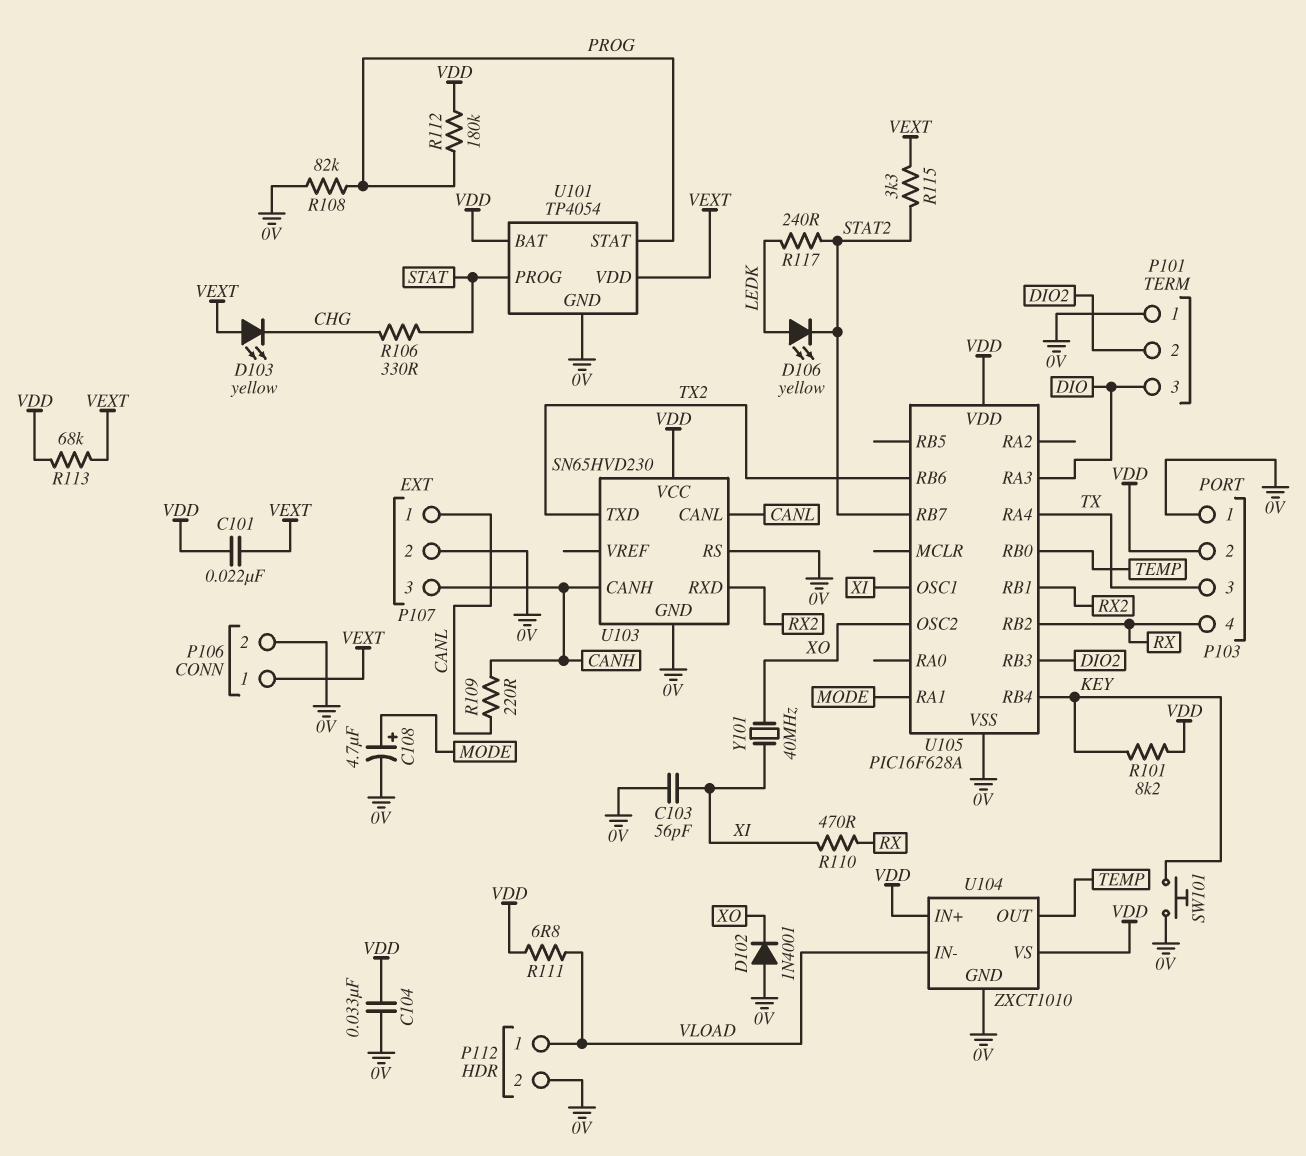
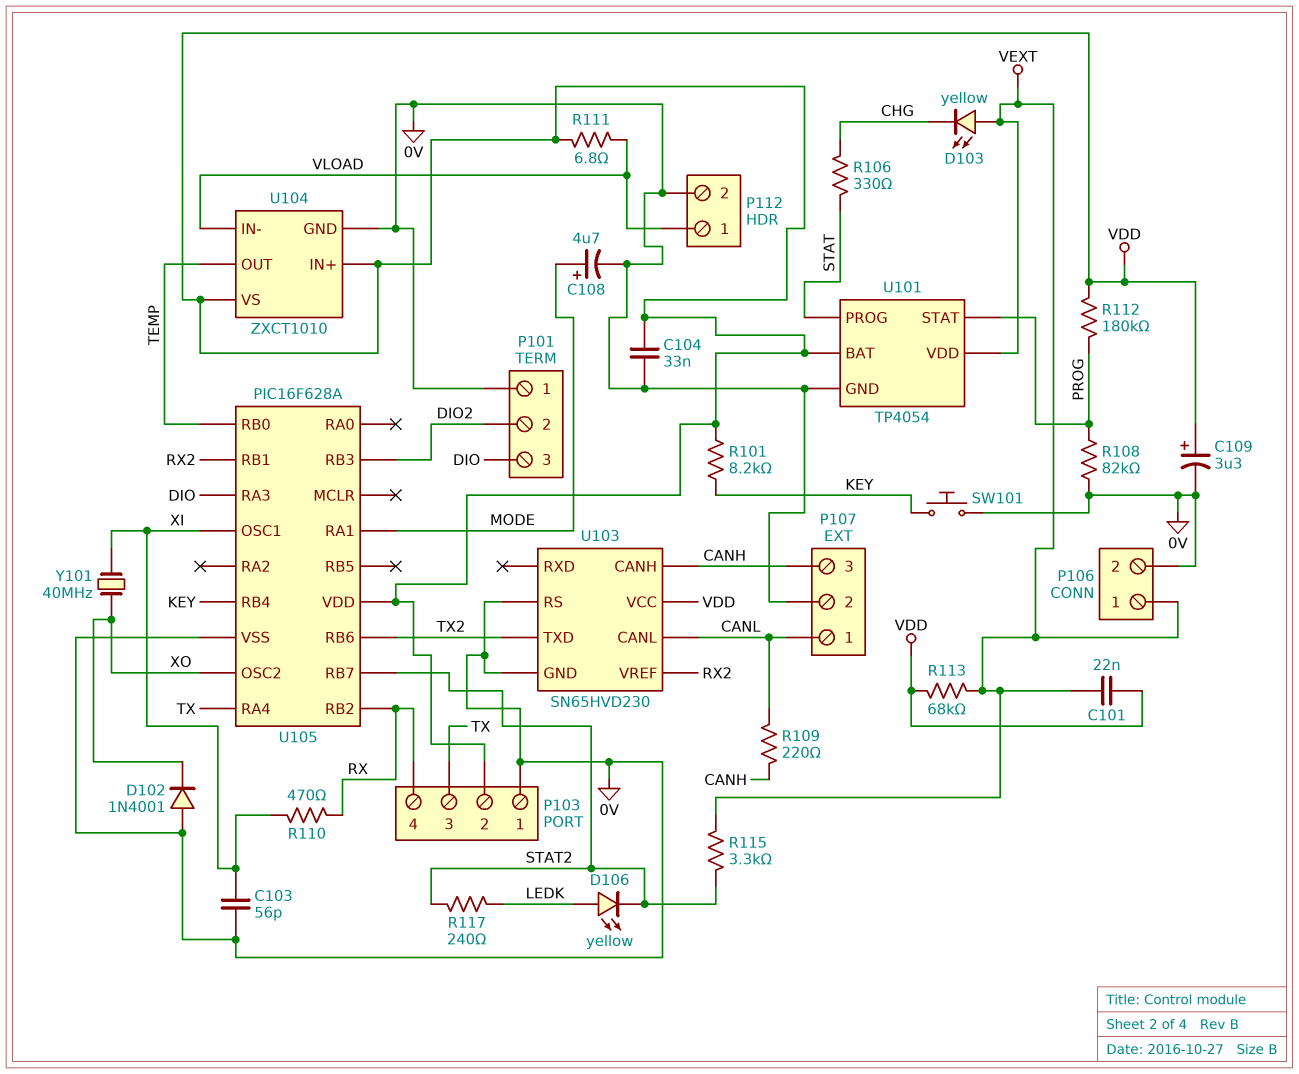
C109: none -> 3.3uF (plus VDD, minus 0V)
U103 pin RXD: RX2 -> none
U103 pin VREF: none -> RX2

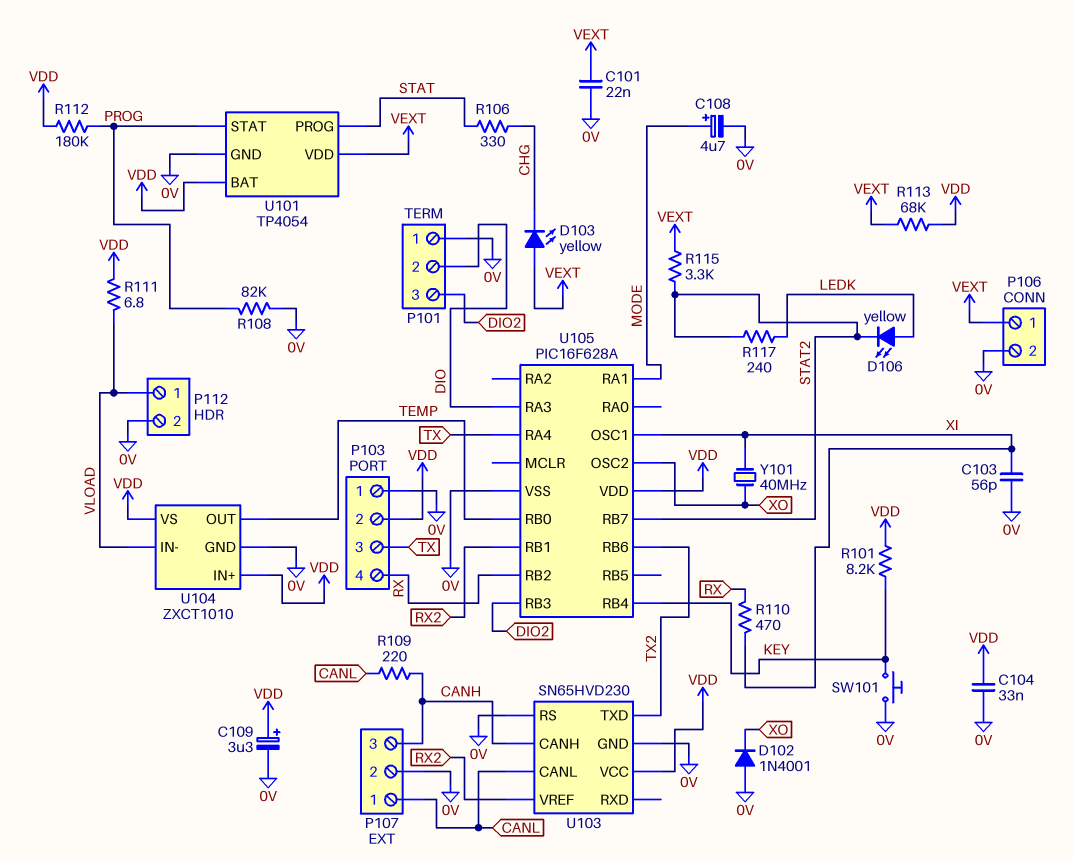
C101: 22nF (VDD, VEXT) -> 22nF (0V, VEXT)
P101 pin 2: DIO2 -> DIO
P101 pin 3: DIO -> DIO2

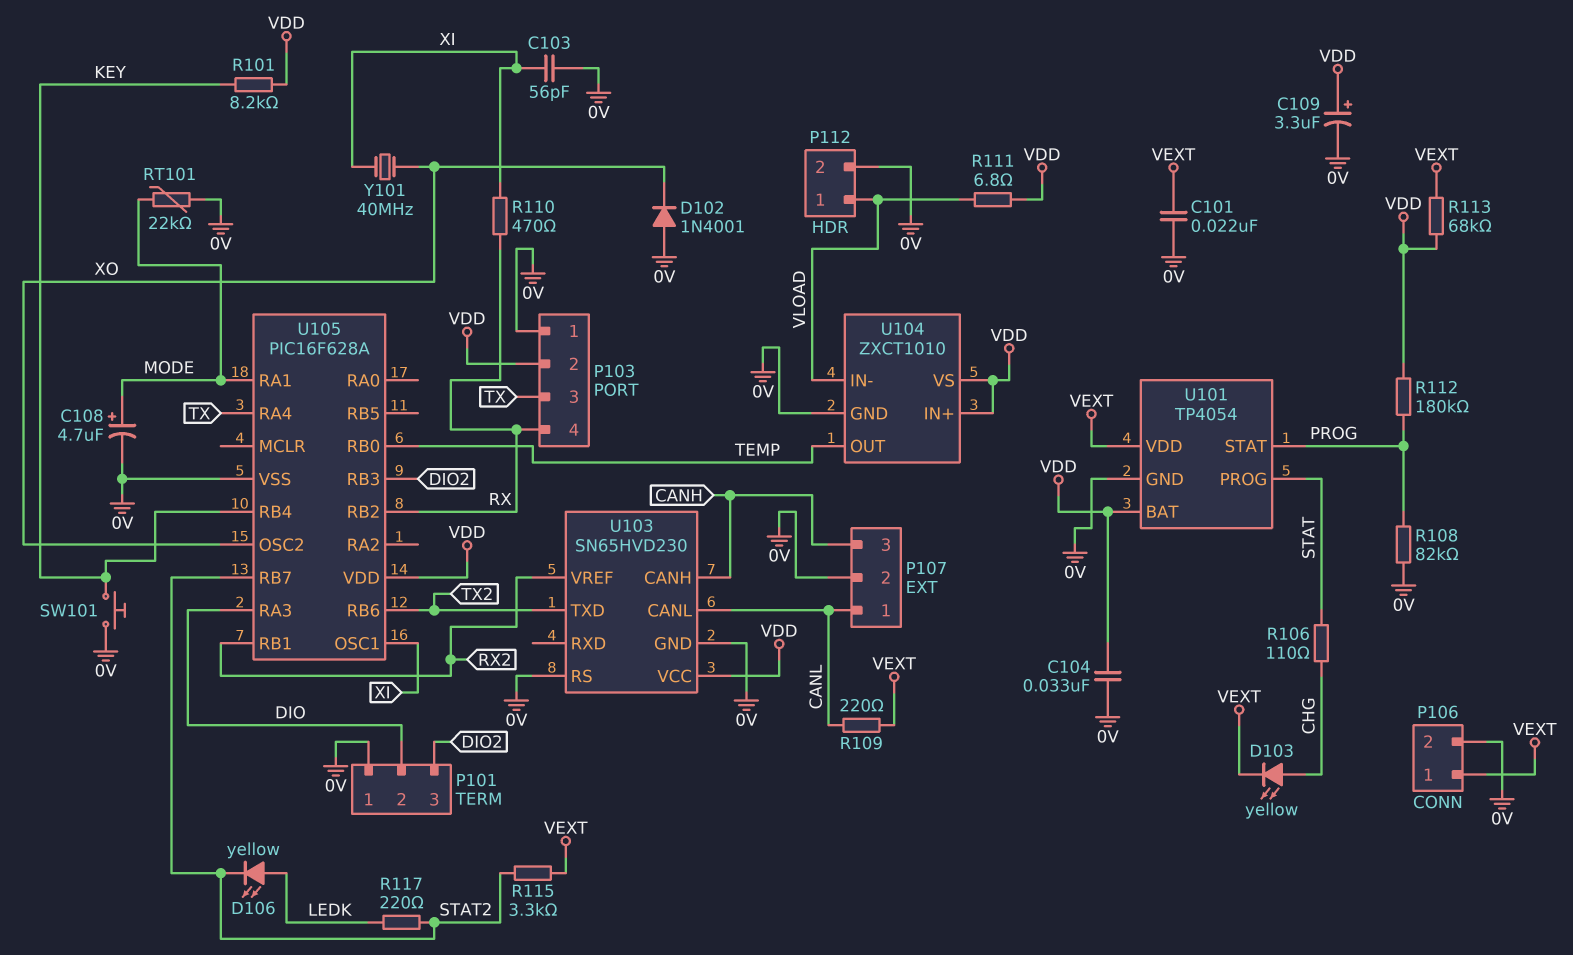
D103: LED yellow (A VEXT, K CHG) -> LED yellow (A CHG, K VEXT)
R106: 330 (CHG, STAT) -> 110 (CHG, STAT)
R109: 220 (CANH, CANL) -> 220 (CANL, VEXT)
R117: 240 (LEDK, STAT2) -> 220 (LEDK, STAT2)
RT101: none -> 22k (0V, MODE)

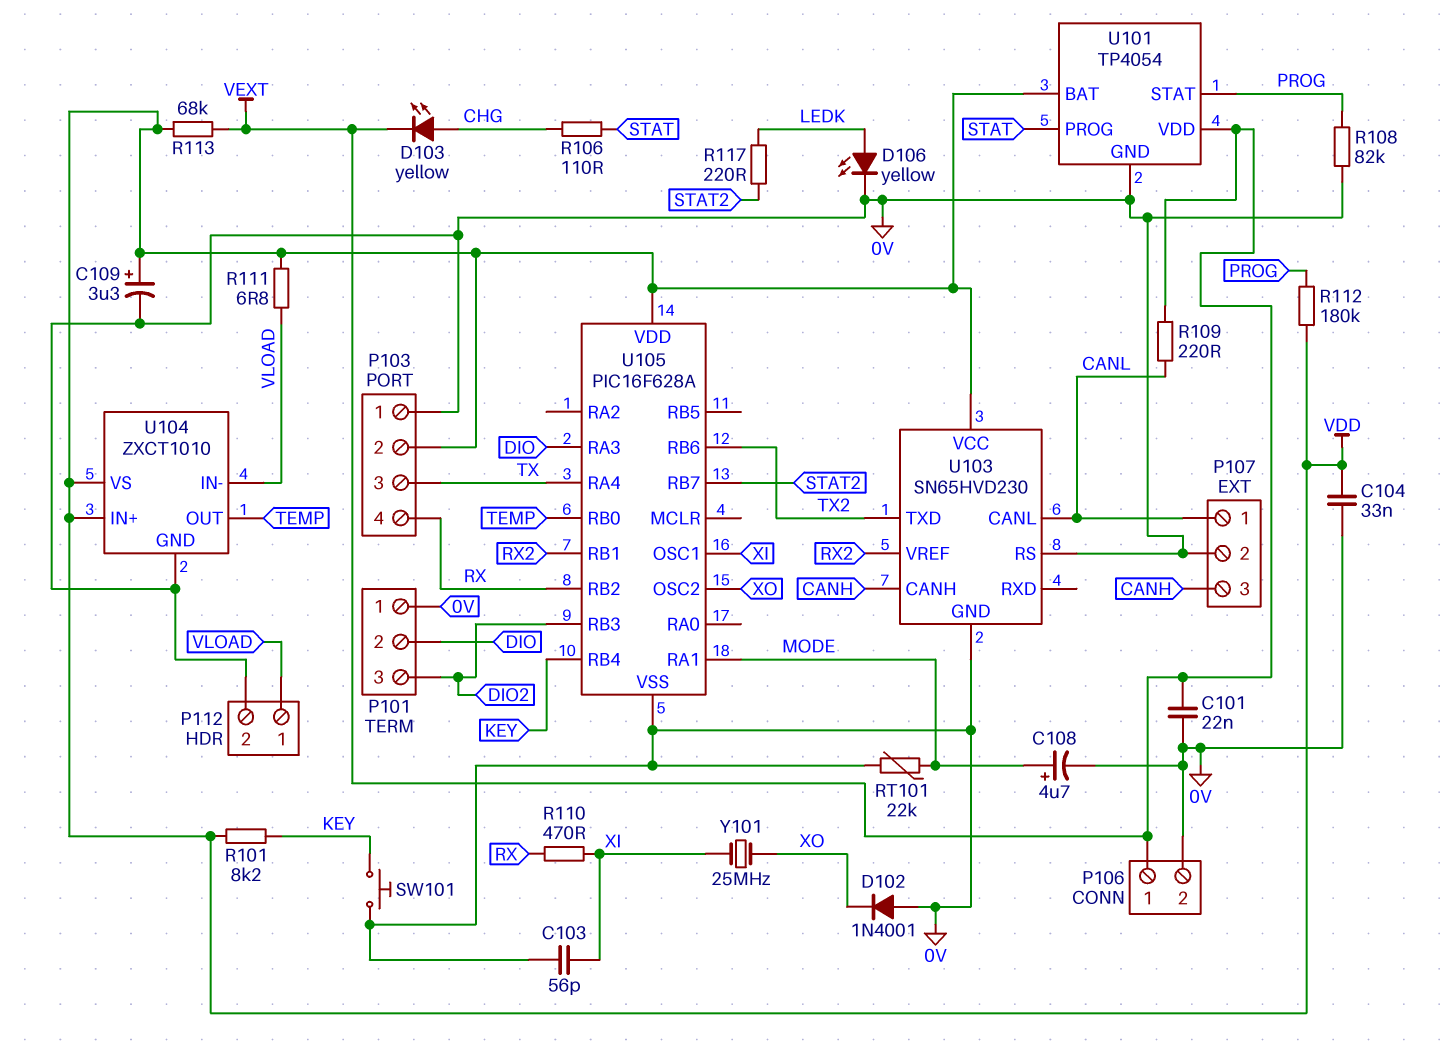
D106: LED yellow (A LEDK, K STAT2) -> LED yellow (A LEDK, K 0V)
R115: 3.3k (STAT2, VEXT) -> none
Y101: 40MHz (XI, XO) -> 25MHz (XI, XO)

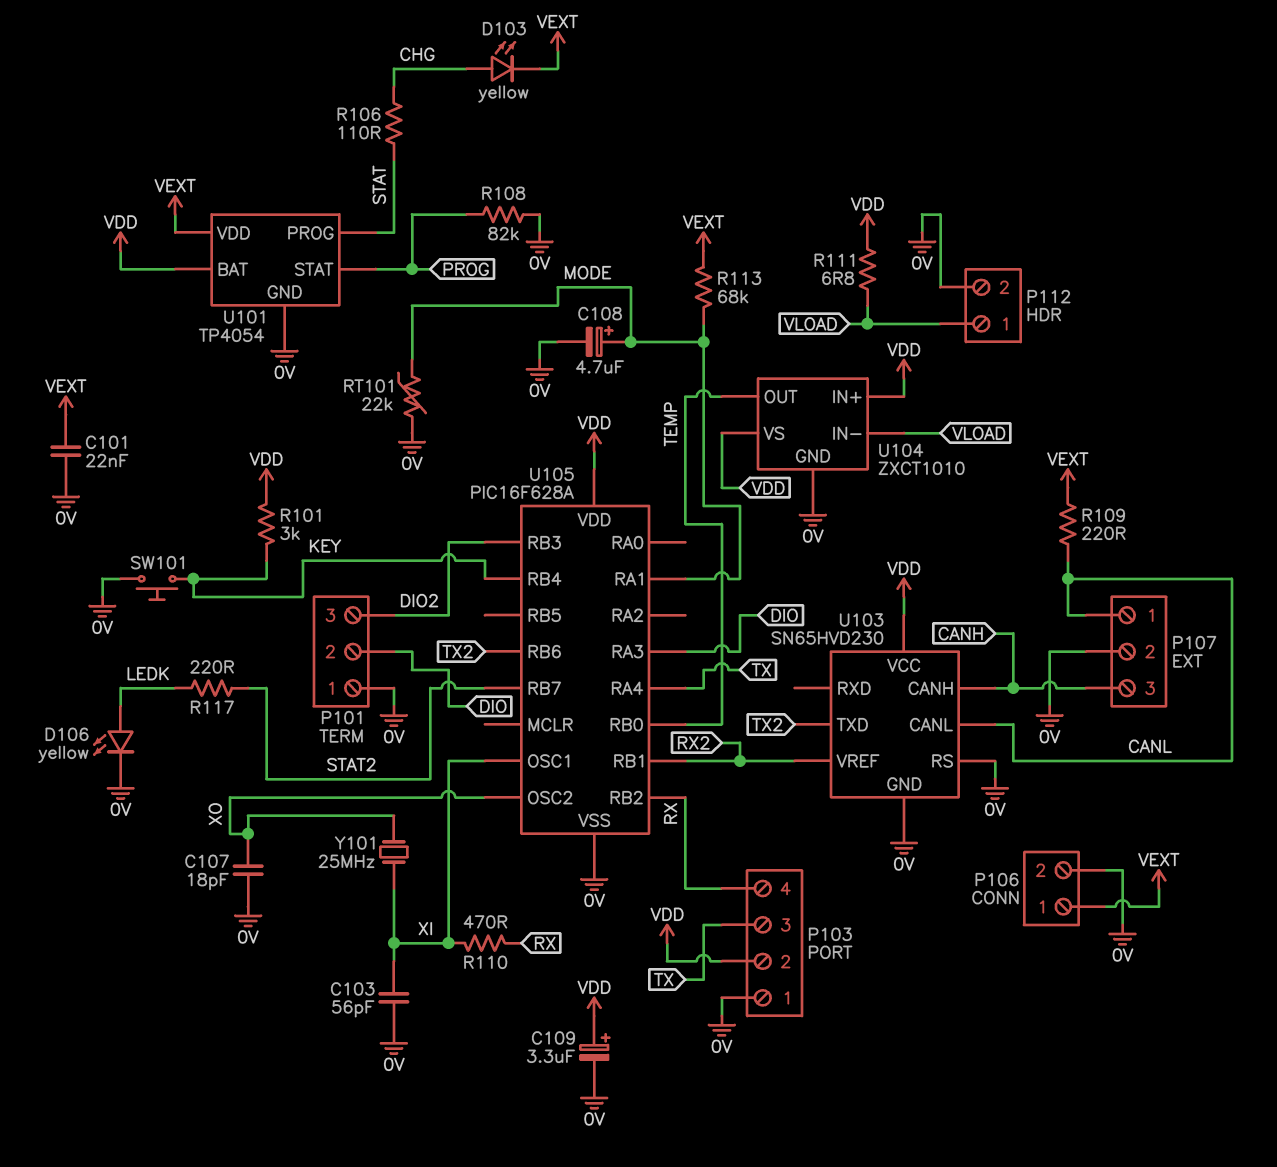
C104: 33nF (0V, VDD) -> none
C107: none -> 18pF (0V, XO)
D102: diode 1N4001 (A 0V, K XO) -> none
R101: 8.2k (KEY, VDD) -> 3k (KEY, VDD)
R112: 180k (PROG, VDD) -> none
R113: 68k (VDD, VEXT) -> 68k (MODE, VEXT)

